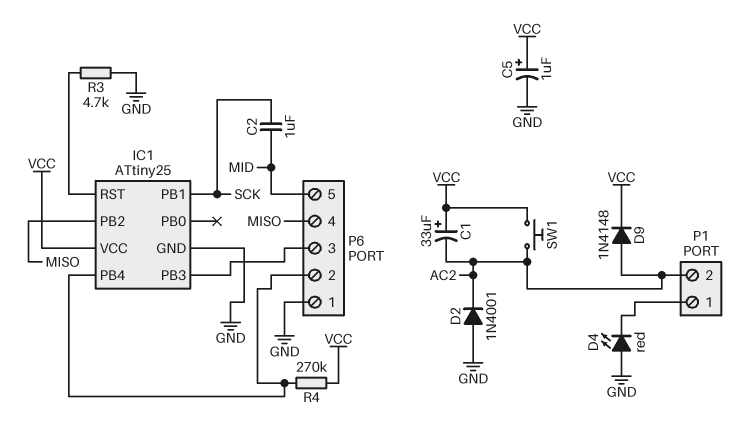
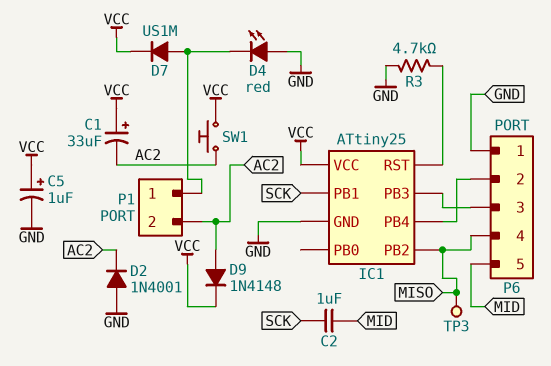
D7: none -> diode US1M (A P1/1, K VCC)
R4: 270k (IC1/PB4, VCC) -> none
TP3: none -> test point (MISO)

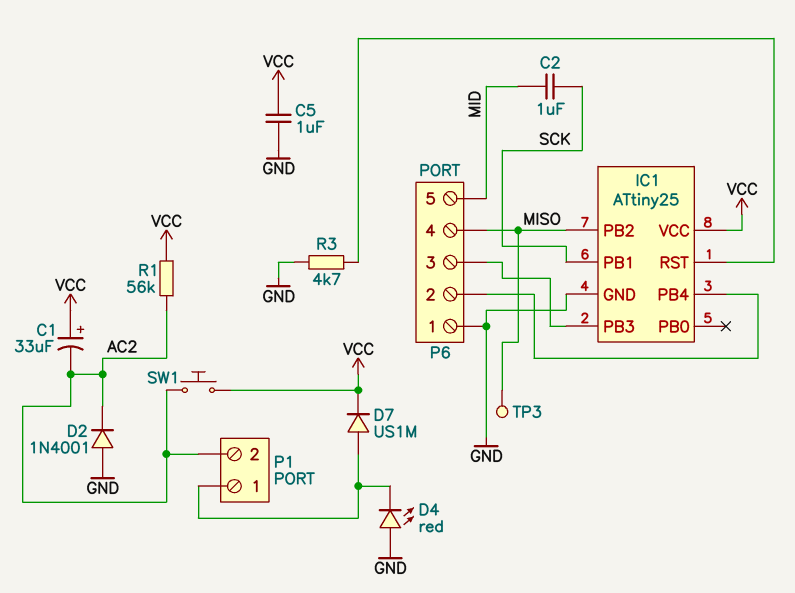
C5: 1uF (plus VCC, minus GND) -> 1uF (GND, VCC)
D9: diode 1N4148 (A AC2, K VCC) -> none
R1: none -> 56k (AC2, VCC)

